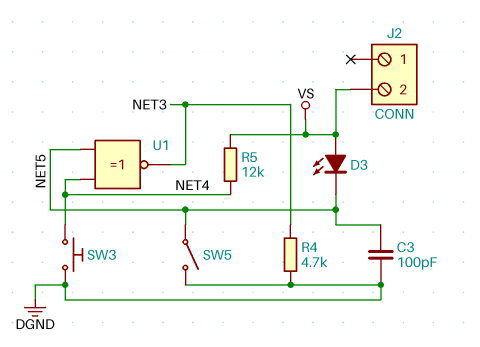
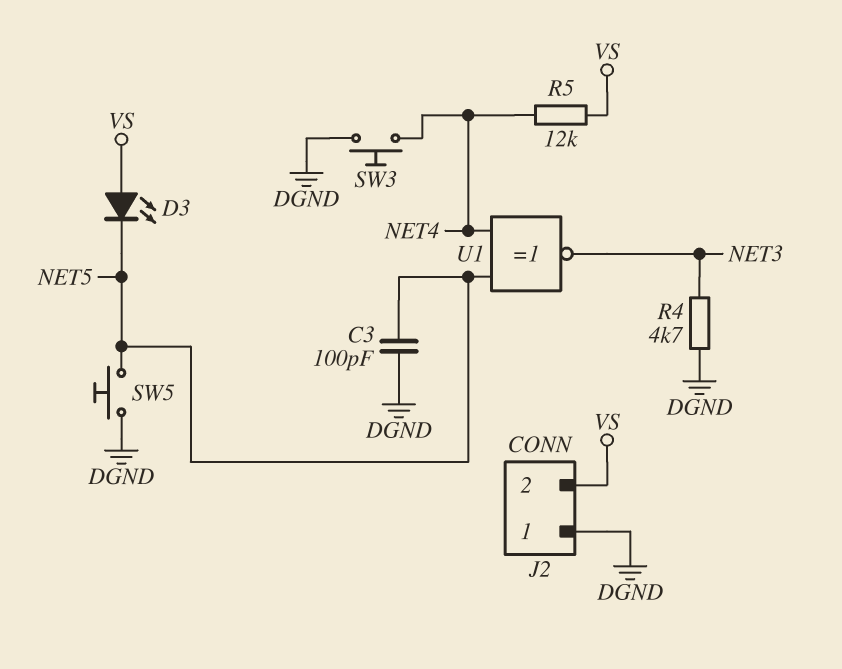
J2 pin 1: none -> DGND
SW5: switch (DGND, NET5) -> button (DGND, NET5)

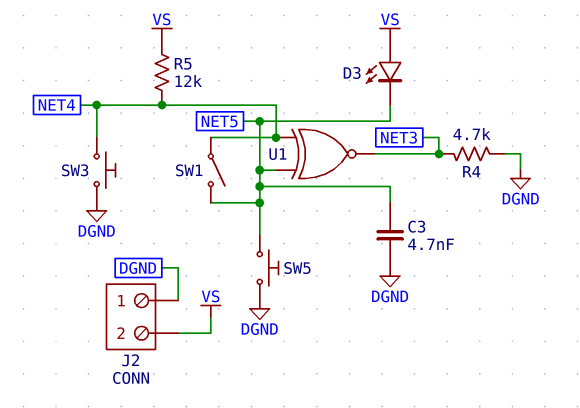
C3: 100pF (DGND, NET5) -> 4.7nF (DGND, NET5)
SW1: none -> switch (NET4, NET5)

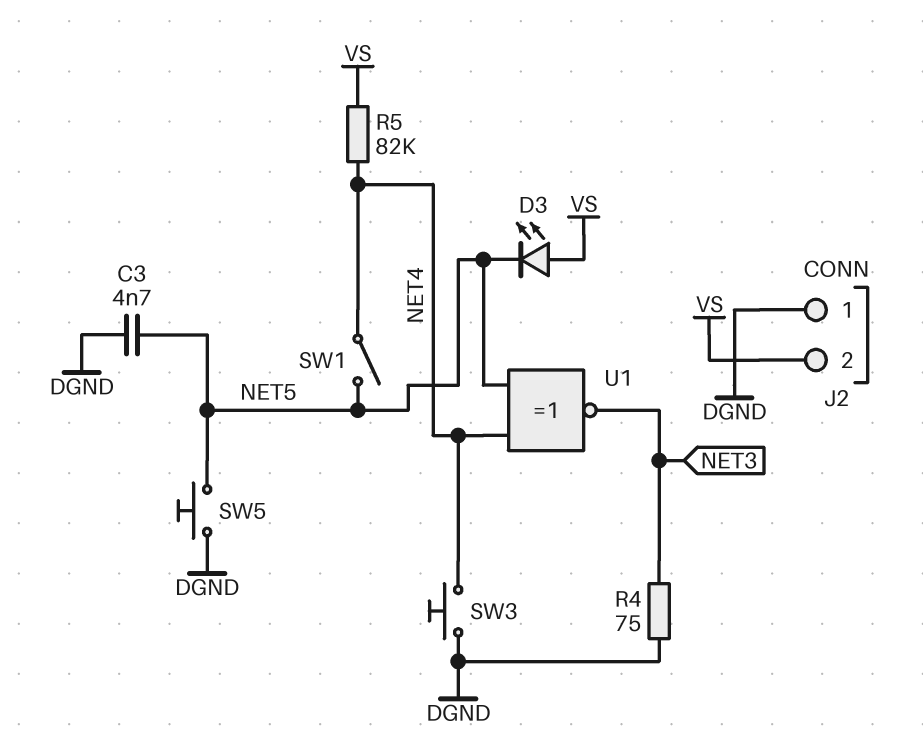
R4: 4.7k (DGND, NET3) -> 75 (DGND, NET3)
R5: 12k (NET4, VS) -> 82k (NET4, VS)

